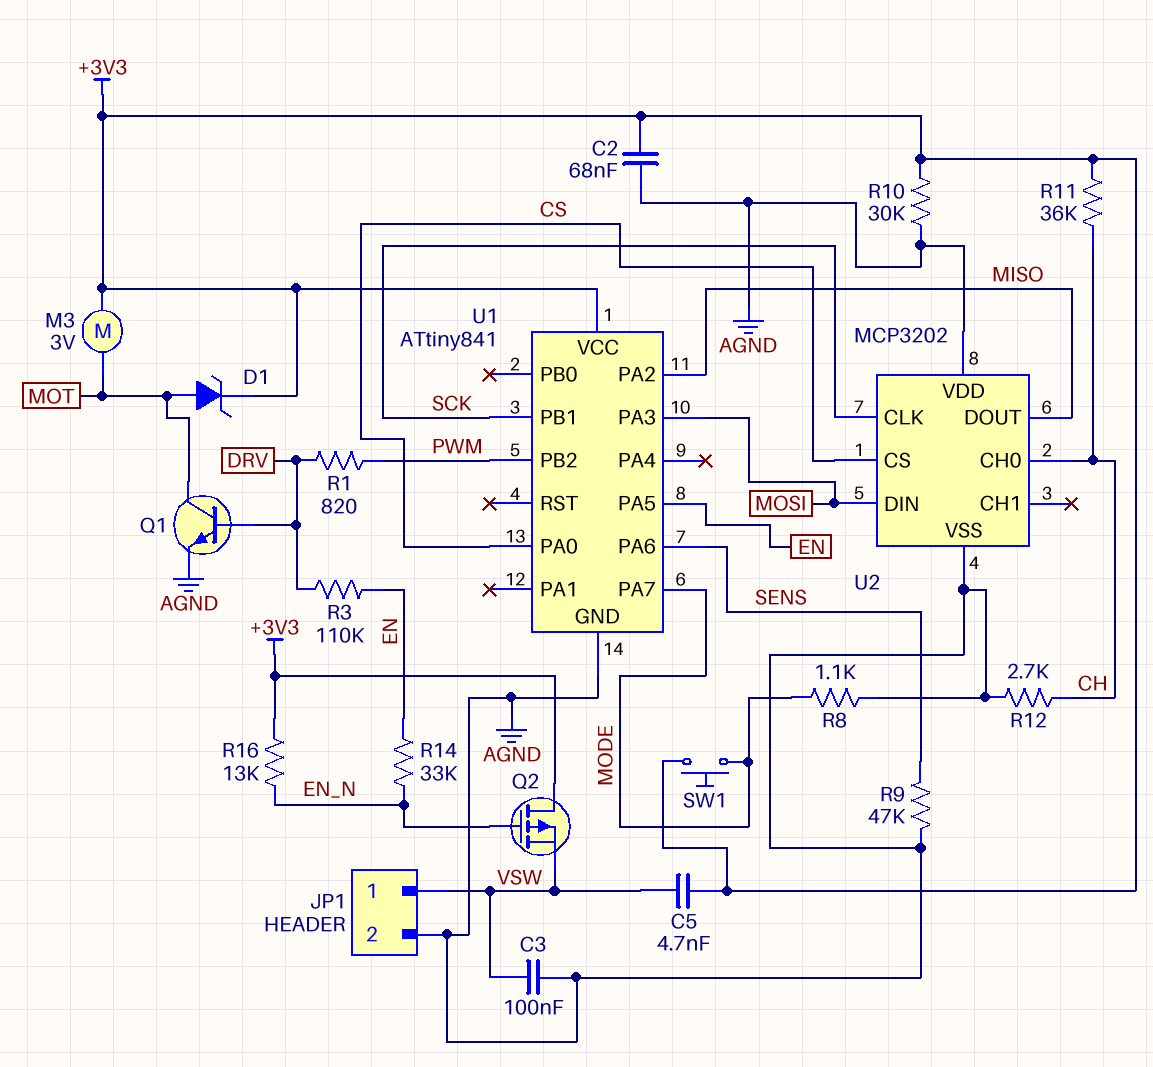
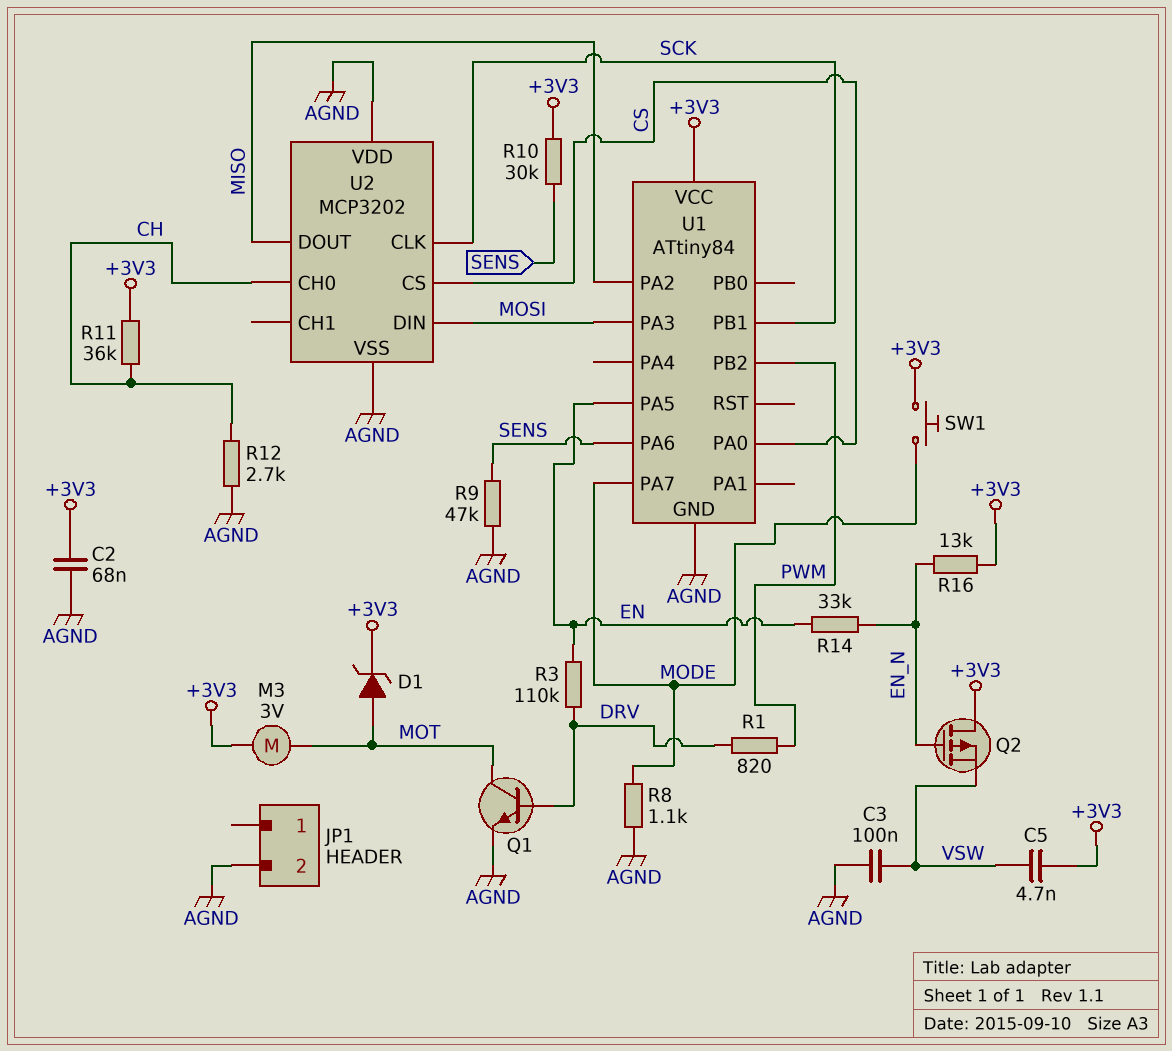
JP1 pin 1: VSW -> none
R10: 30k (+3V3, AGND) -> 30k (+3V3, SENS)
U1: ATtiny841 -> ATtiny84

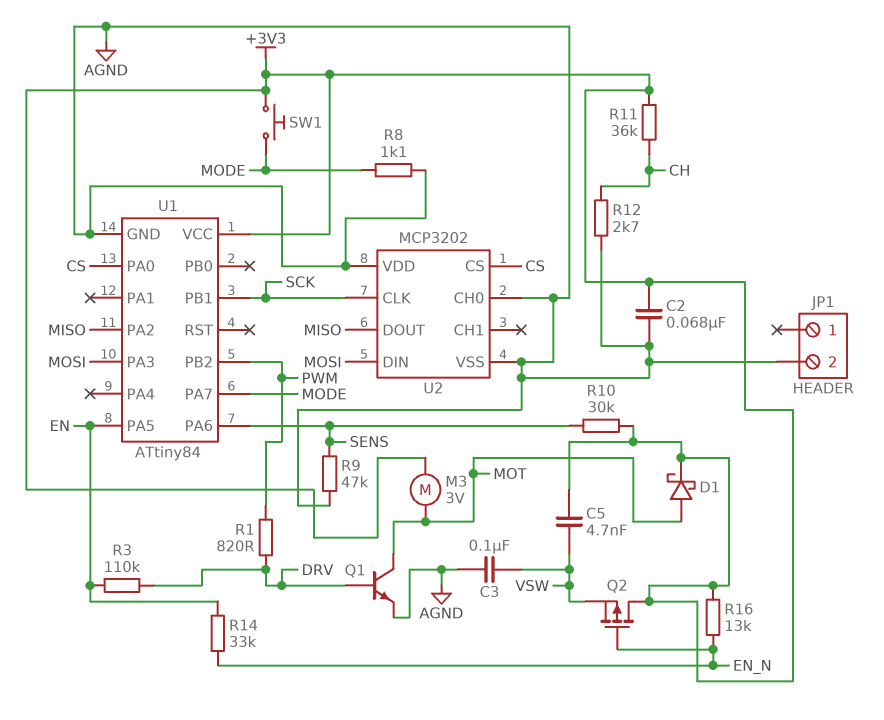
D1: zener (A MOT, K +3V3) -> schottky (A MOT, K +3V3)
U2 pin CH0: CH -> AGND

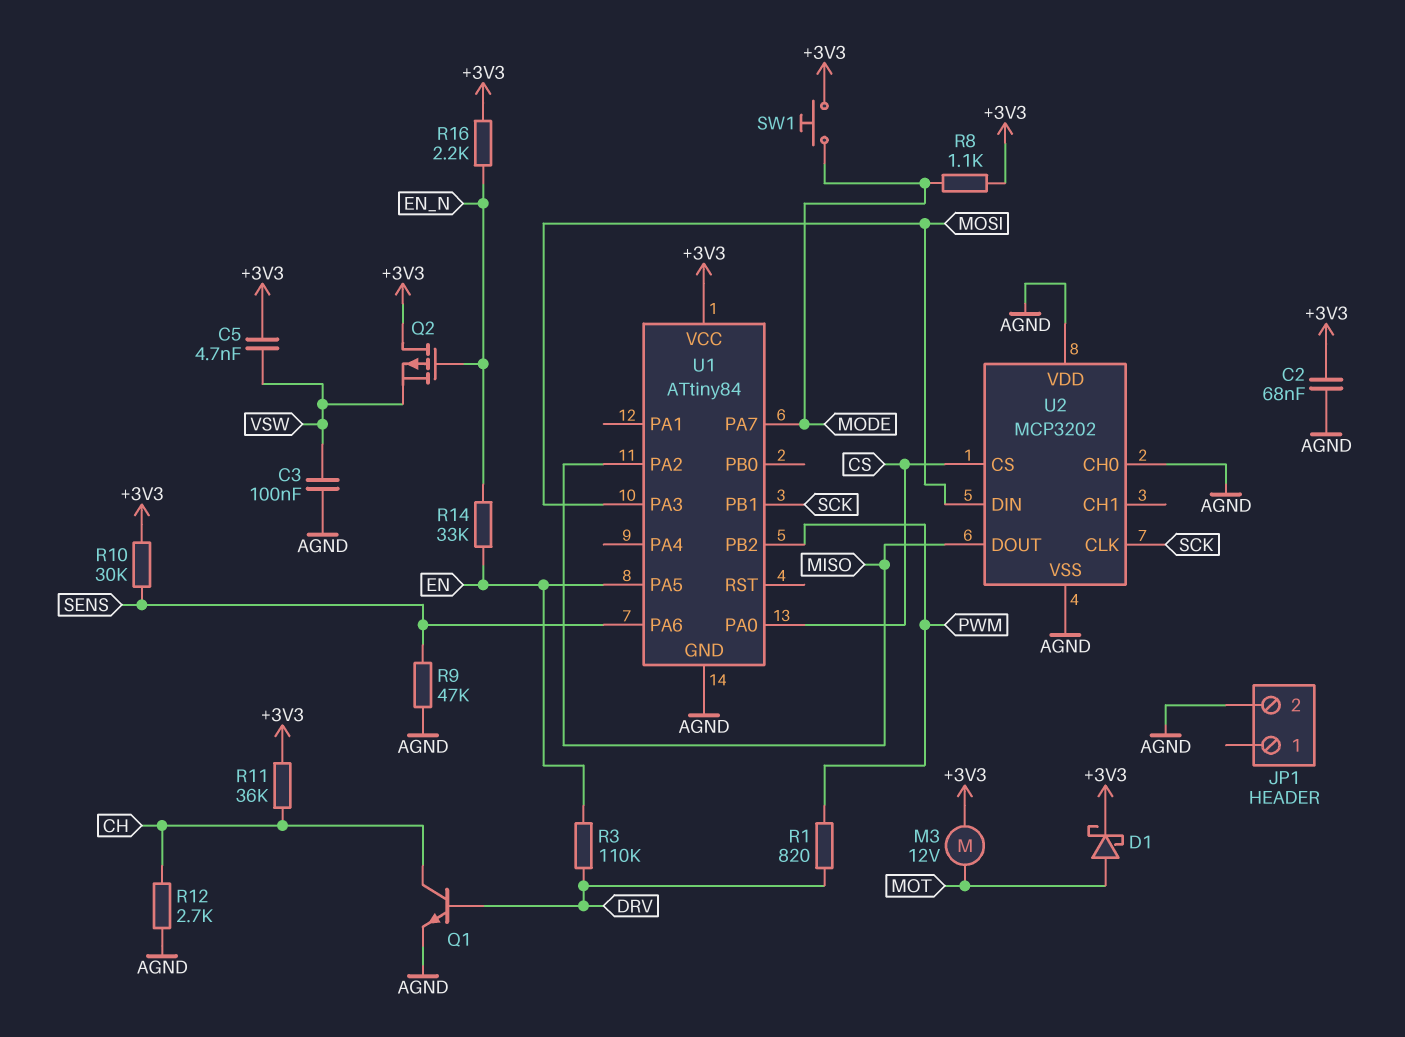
M3: motor 3V (+3V3, MOT) -> motor 12V (+3V3, MOT)
Q1: NPN (B DRV, C MOT, E AGND) -> NPN (B DRV, C CH, E AGND)
R8: 1.1k (AGND, MODE) -> 1.1k (+3V3, MODE)
R16: 13k (+3V3, EN_N) -> 2.2k (+3V3, EN_N)

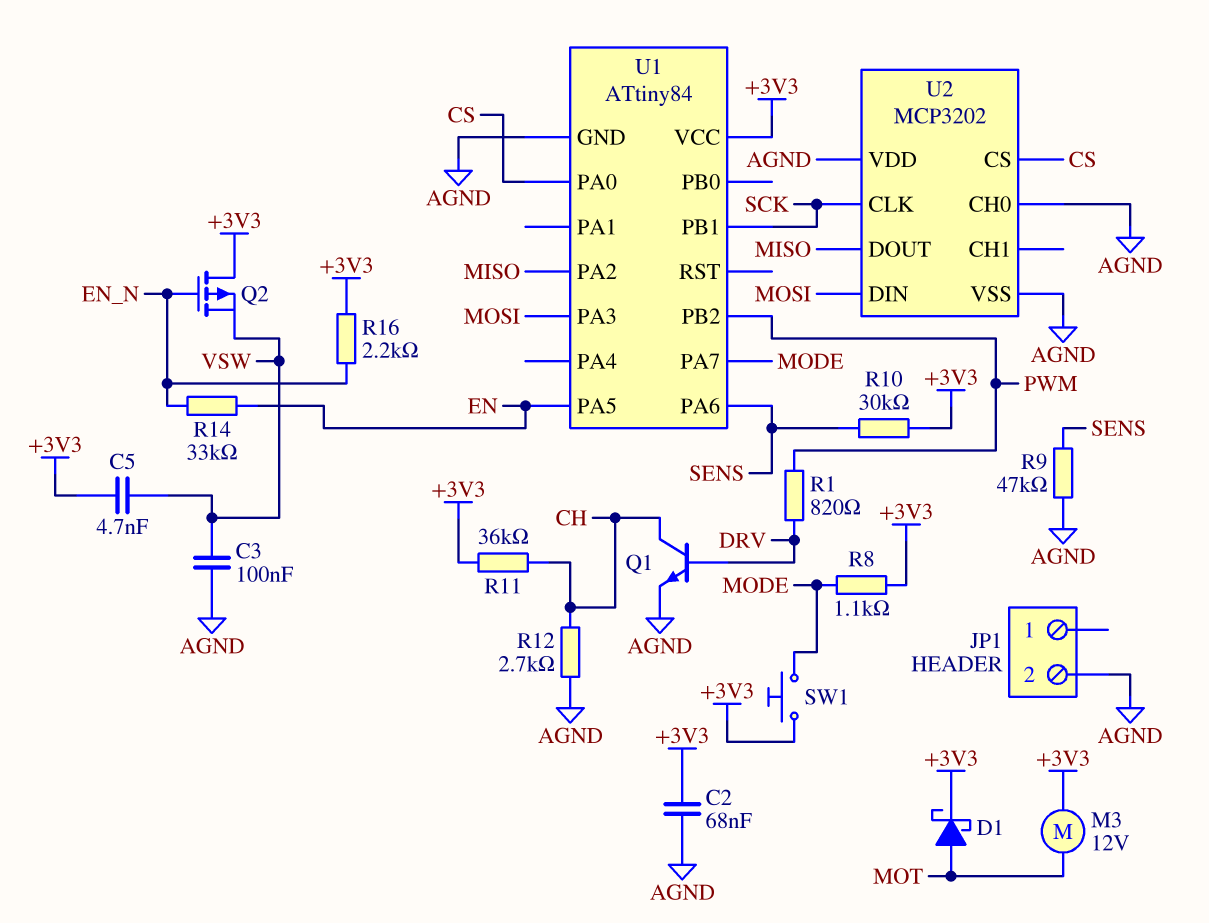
R3: 110k (DRV, EN) -> none

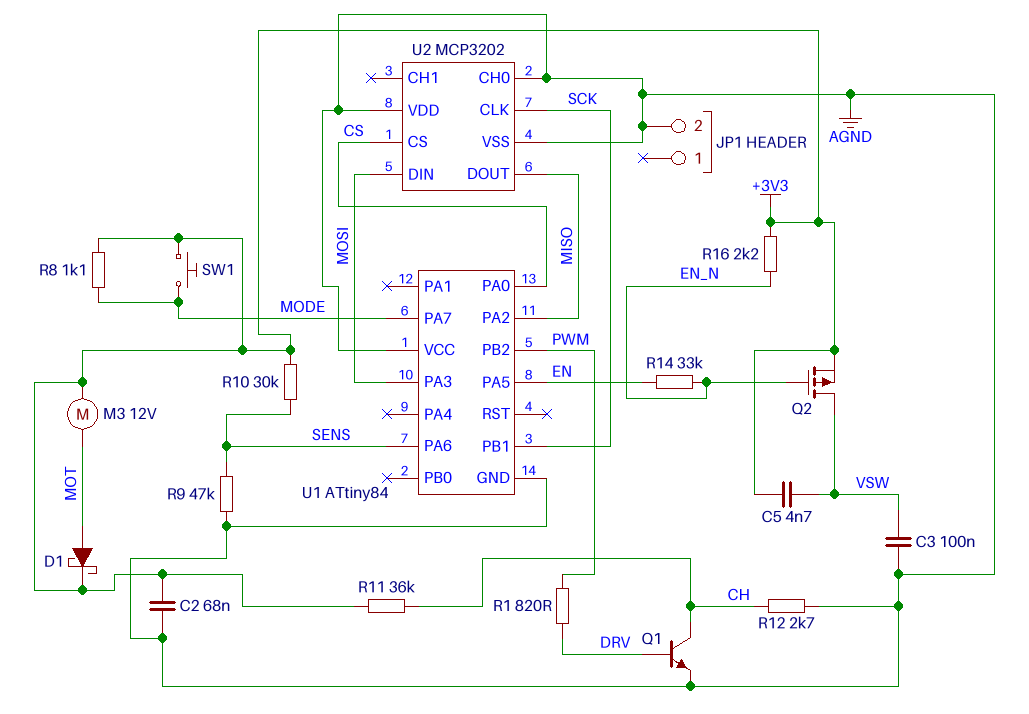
Q2: PMOS (G EN_N, D +3V3, S VSW) -> PMOS (G EN_N, D VSW, S +3V3)
U1 pin VCC: +3V3 -> AGND

